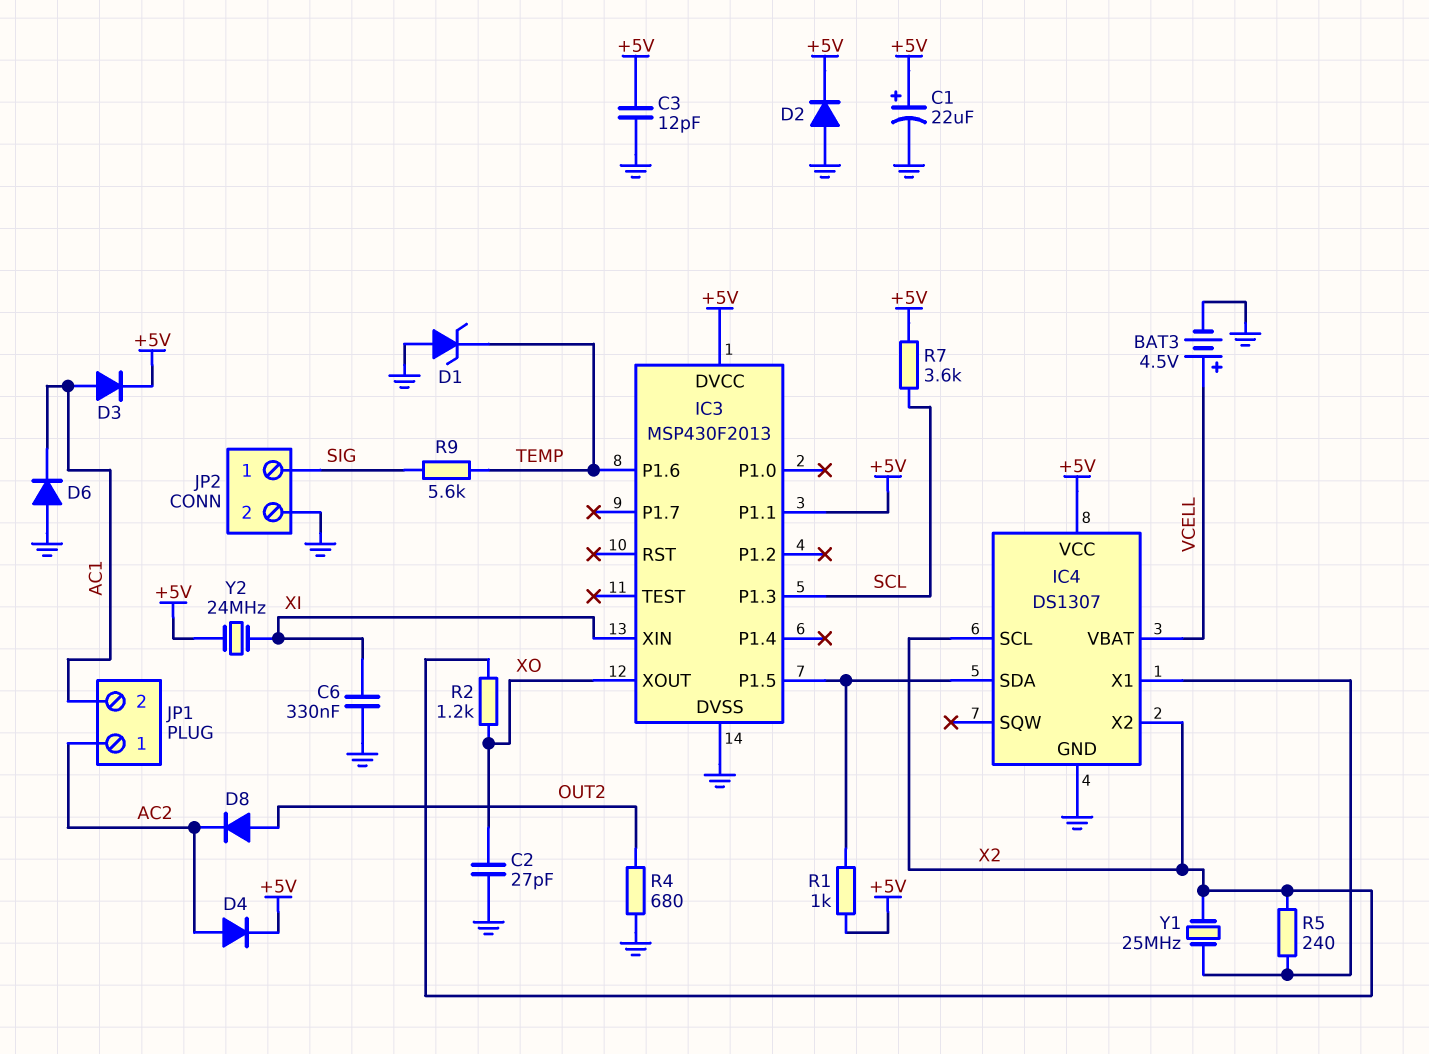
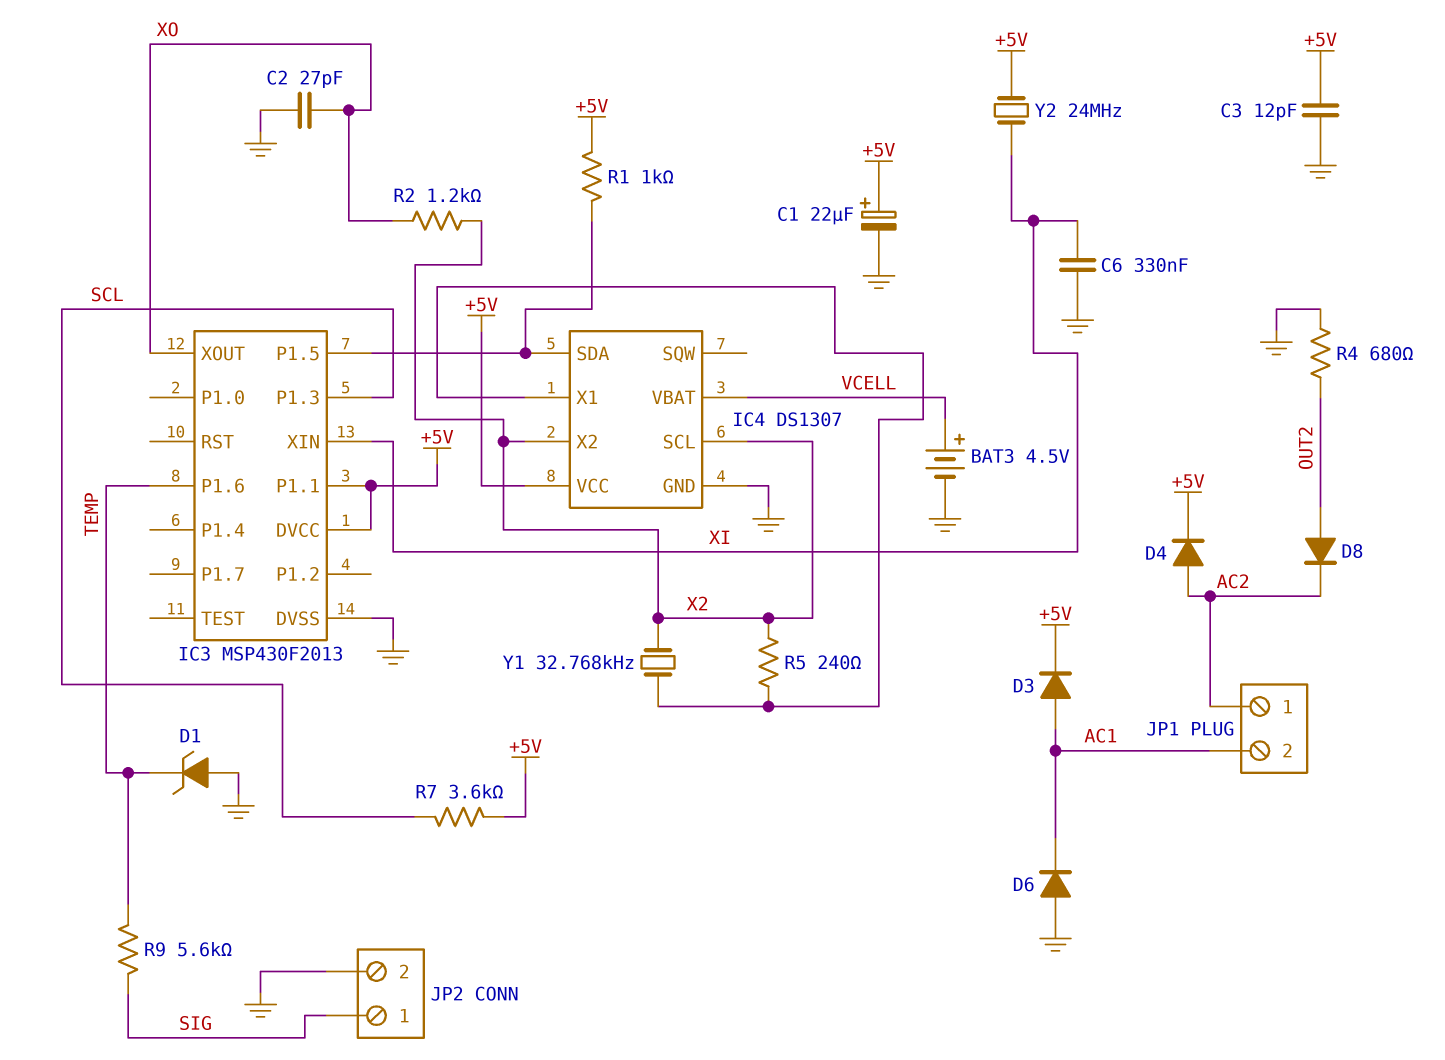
D2: diode (A GND, K +5V) -> none
Y1: 25MHz (IC4/X1, X2) -> 32.768kHz (IC4/X1, X2)

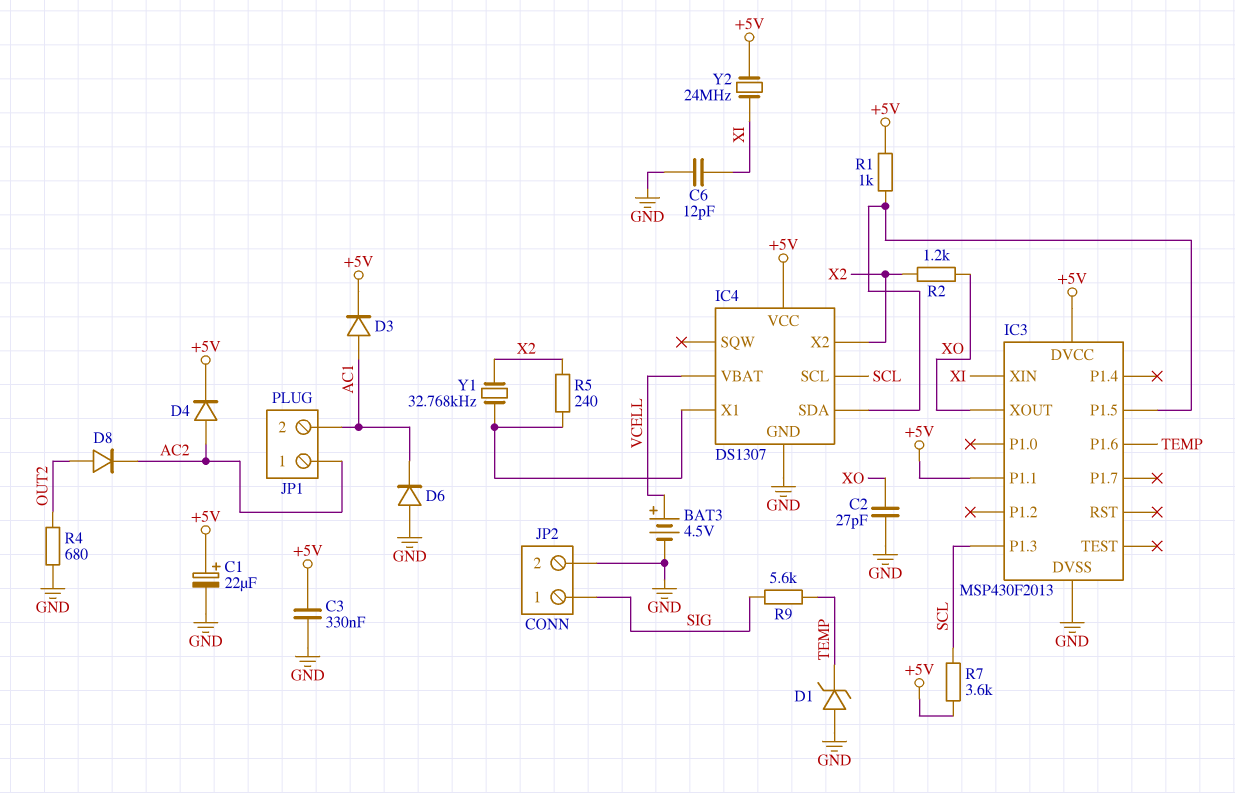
C3: 12pF (+5V, GND) -> 330nF (+5V, GND)
C6: 330nF (GND, XI) -> 12pF (GND, XI)
IC4 pin SCL: X2 -> SCL

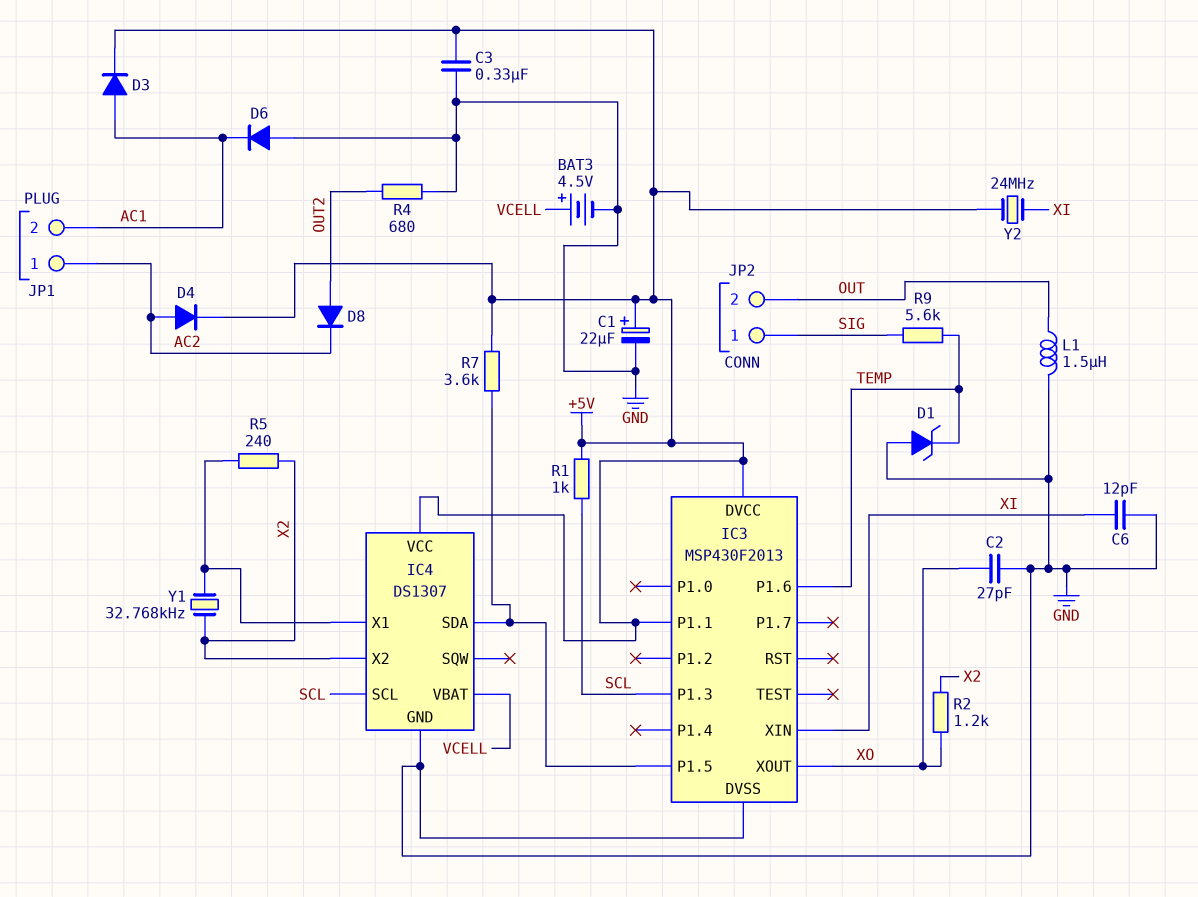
JP2 pin 2: GND -> OUT
L1: none -> 1.5uH (GND, OUT)
R1: 1k (+5V, IC3/P1.5) -> 1k (+5V, SCL)
R7: 3.6k (+5V, SCL) -> 3.6k (+5V, IC3/P1.5)

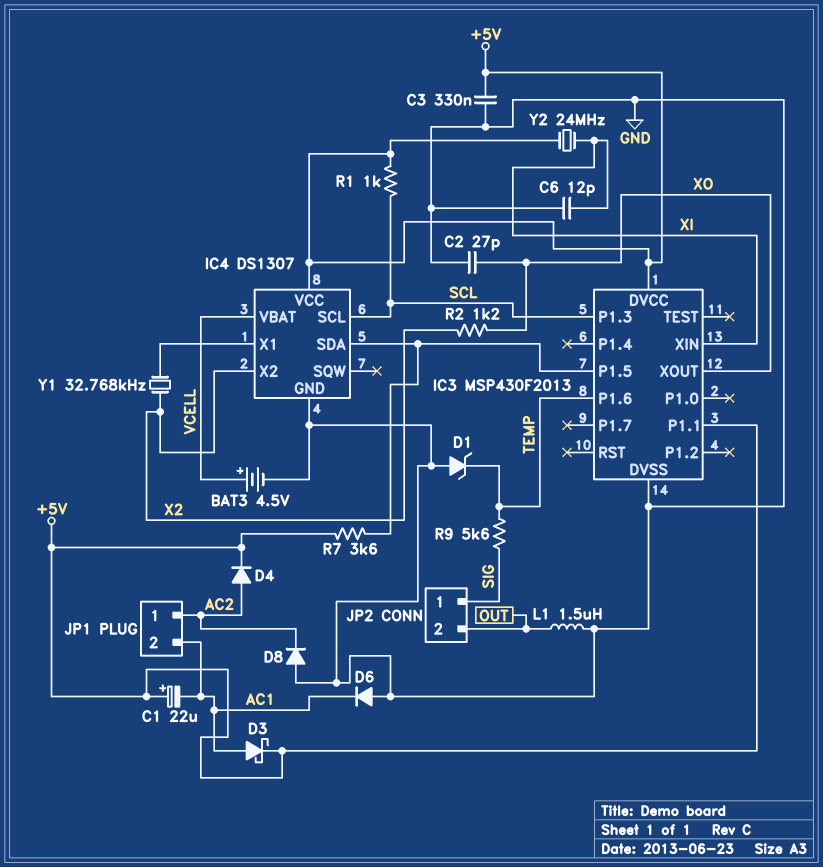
C1: 22uF (plus +5V, minus GND) -> 22uF (plus +5V, minus AC1)
D3: diode (A AC1, K +5V) -> schottky (A AC1, K +5V)
D8: diode (A OUT2, K AC2) -> diode (A GND, K AC2)
R4: 680 (GND, OUT2) -> none
R5: 240 (IC4/X1, X2) -> none

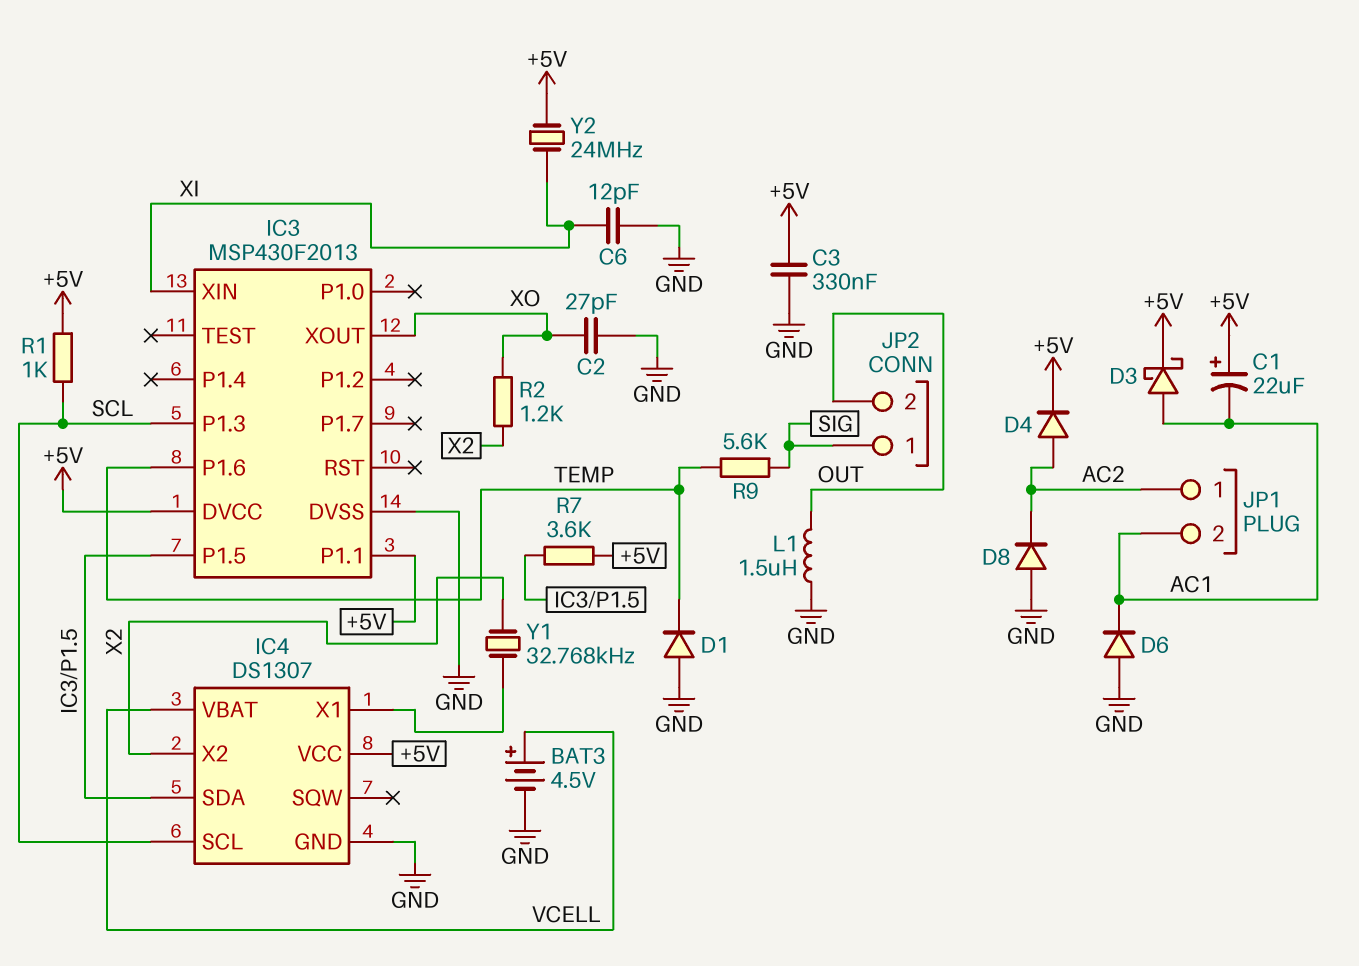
D1: zener (A GND, K TEMP) -> diode (A GND, K TEMP)

